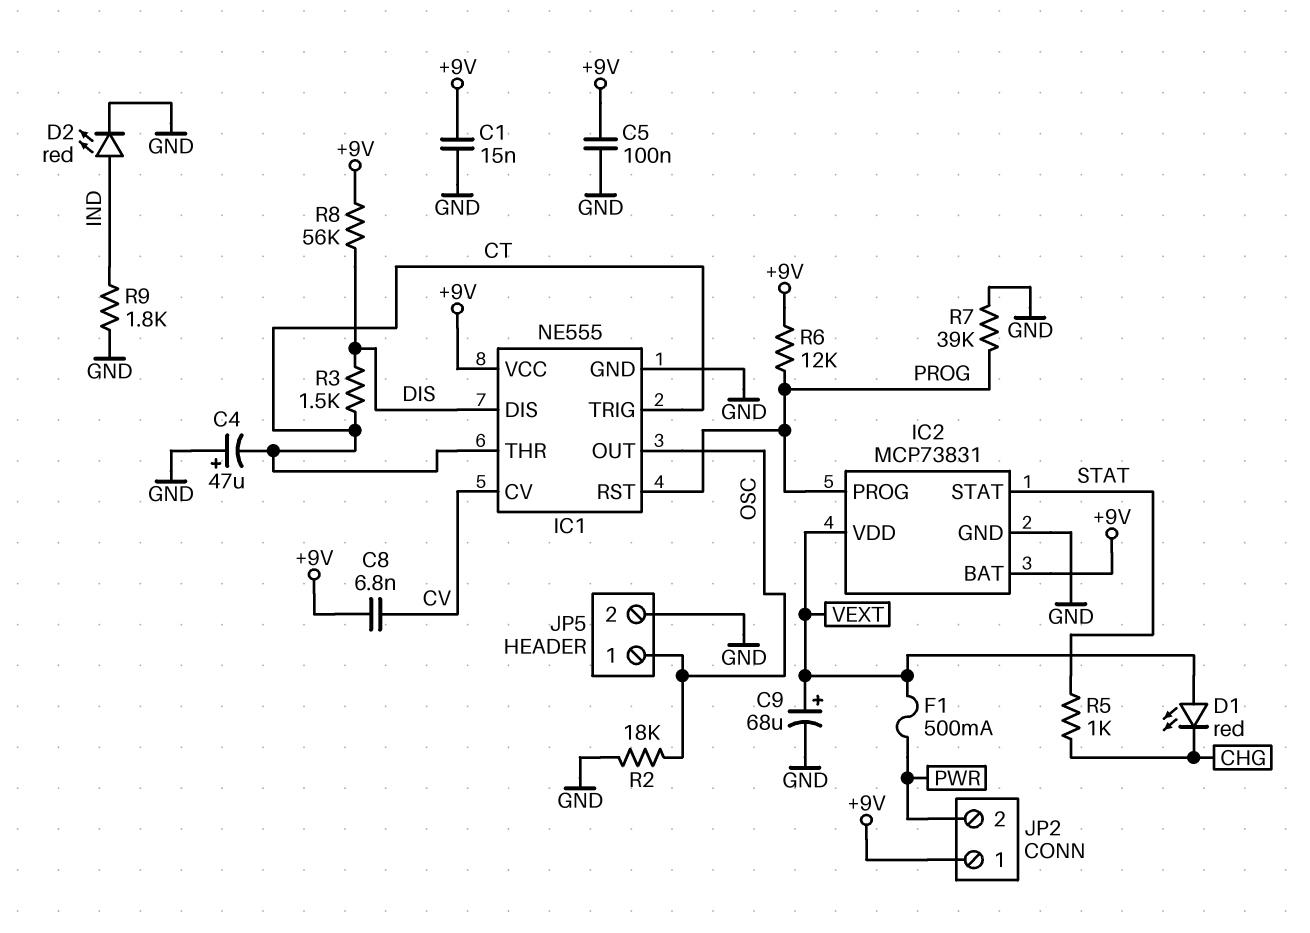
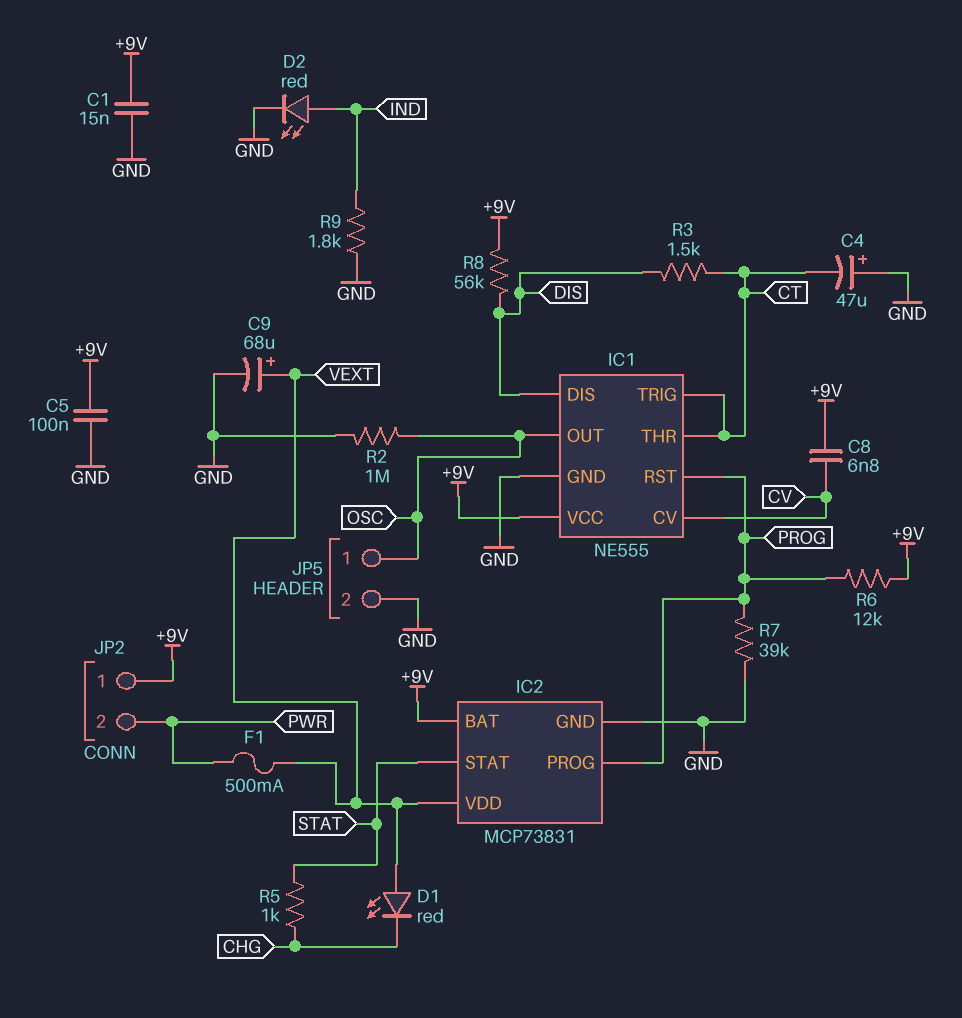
R2: 18k (GND, OSC) -> 1M (GND, OSC)

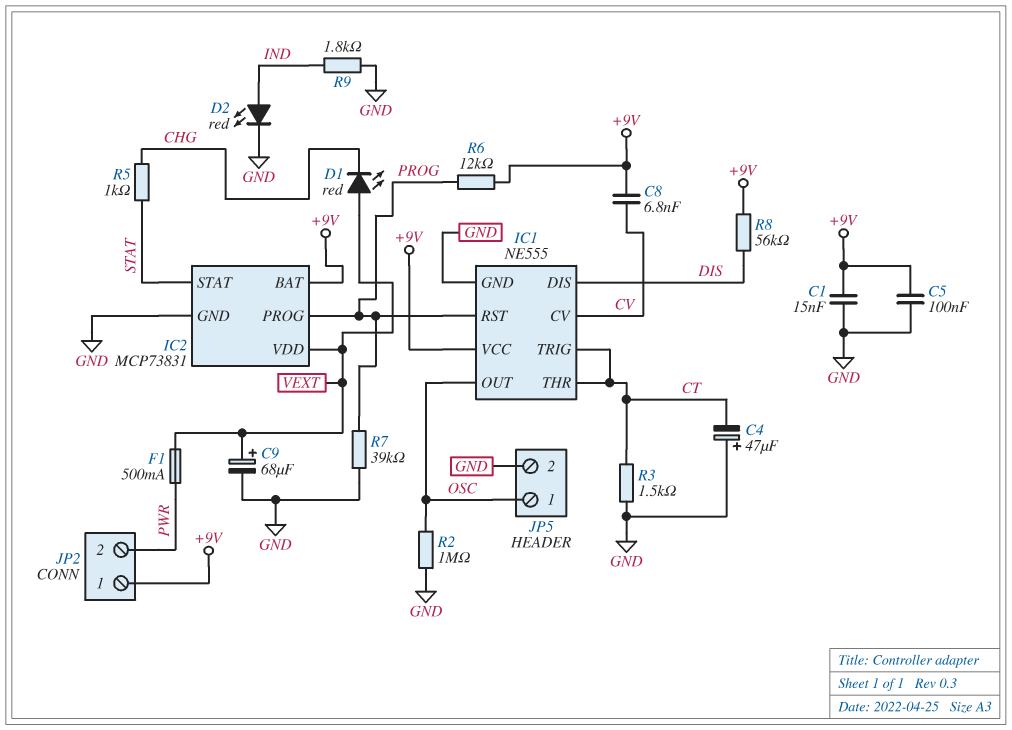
R3: 1.5k (CT, DIS) -> 1.5k (CT, GND)

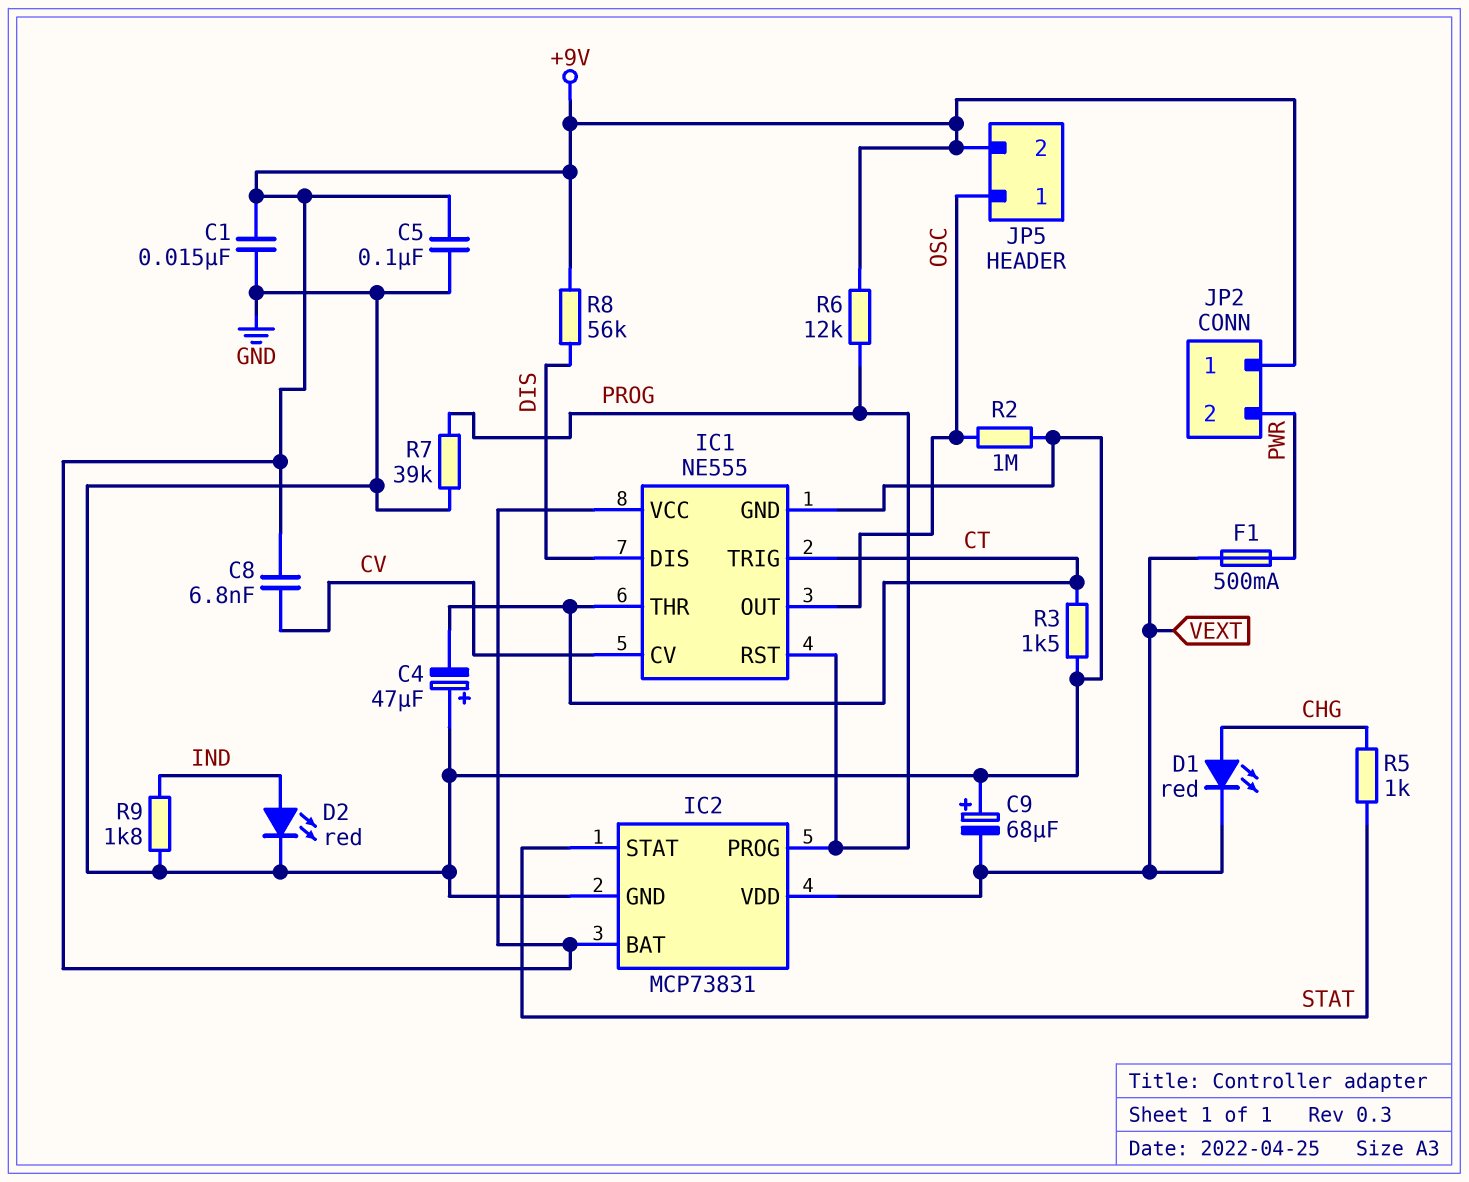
C9: 68uF (plus VEXT, minus GND) -> 68uF (plus GND, minus VEXT)
D1: LED red (A VEXT, K CHG) -> LED red (A CHG, K VEXT)
JP5 pin 2: GND -> +9V

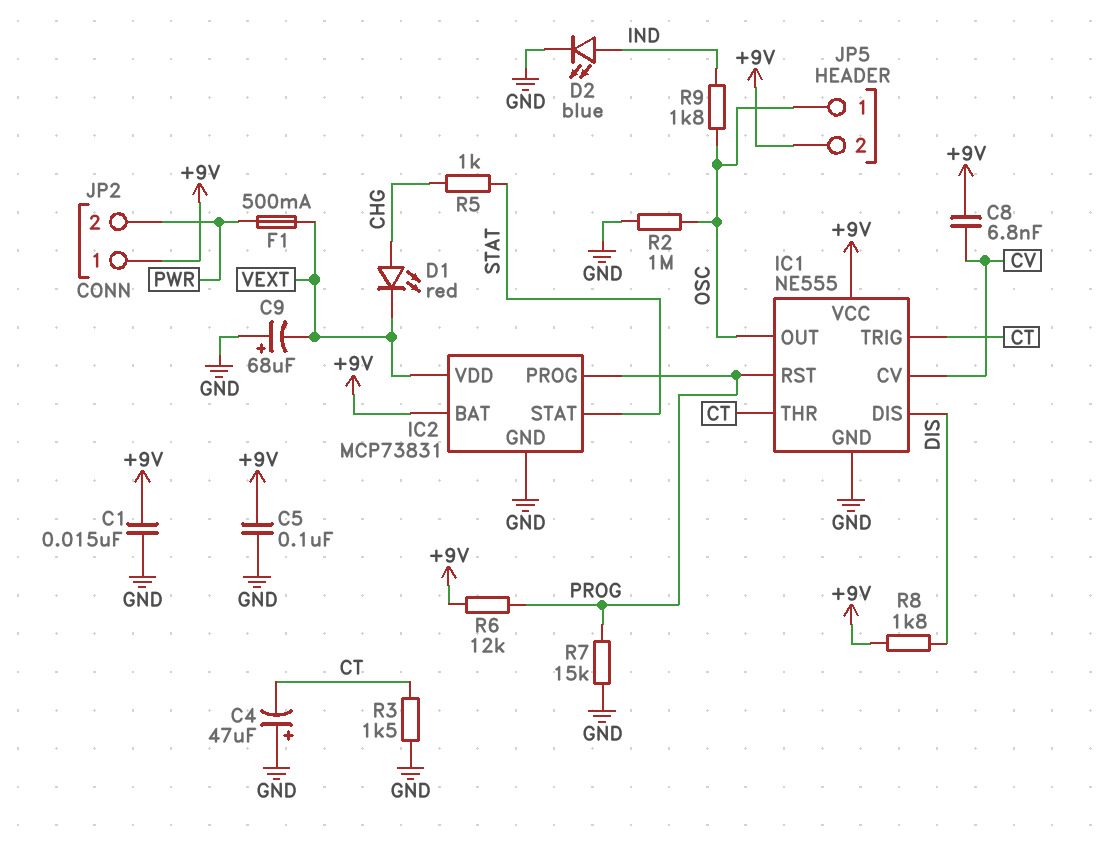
D2: LED red (A IND, K GND) -> LED blue (A IND, K GND)
R7: 39k (GND, PROG) -> 15k (GND, PROG)
R8: 56k (+9V, DIS) -> 1.8k (+9V, DIS)
R9: 1.8k (GND, IND) -> 1.8k (IND, OSC)

